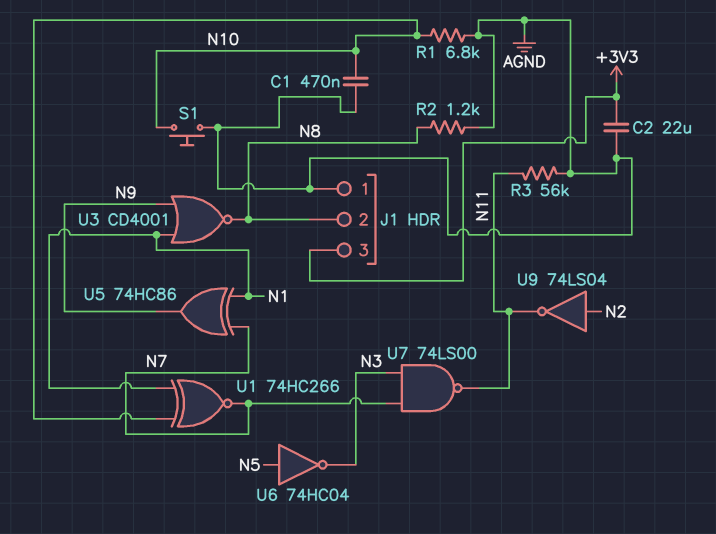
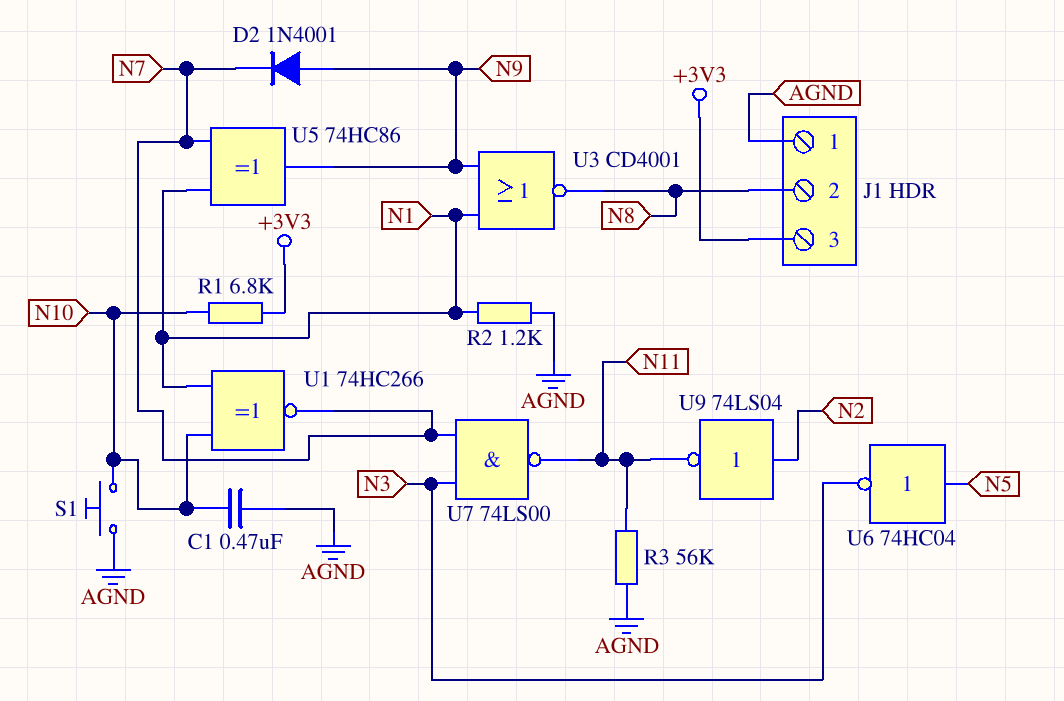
C2: 22uF (+3V3, AGND) -> none
D2: none -> diode 1N4001 (A N9, K N7)
R1: 6.8k (AGND, N10) -> 6.8k (+3V3, N10)
R2: 1.2k (AGND, N8) -> 1.2k (AGND, N1)

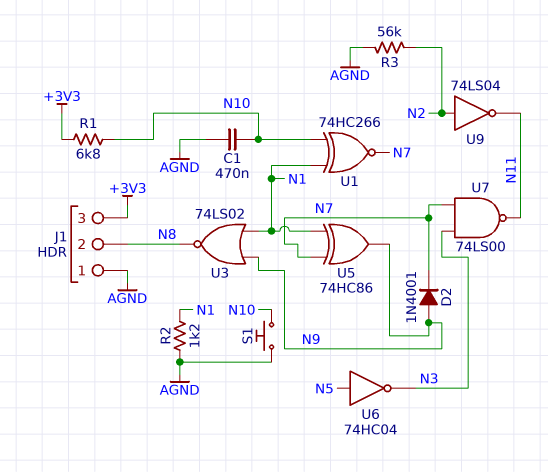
R3: 56k (AGND, N11) -> 56k (AGND, N2)
U3: NOR CD4001 (in N1, in N9, out N8) -> NOR 74LS02 (in N1, in N9, out N8)

